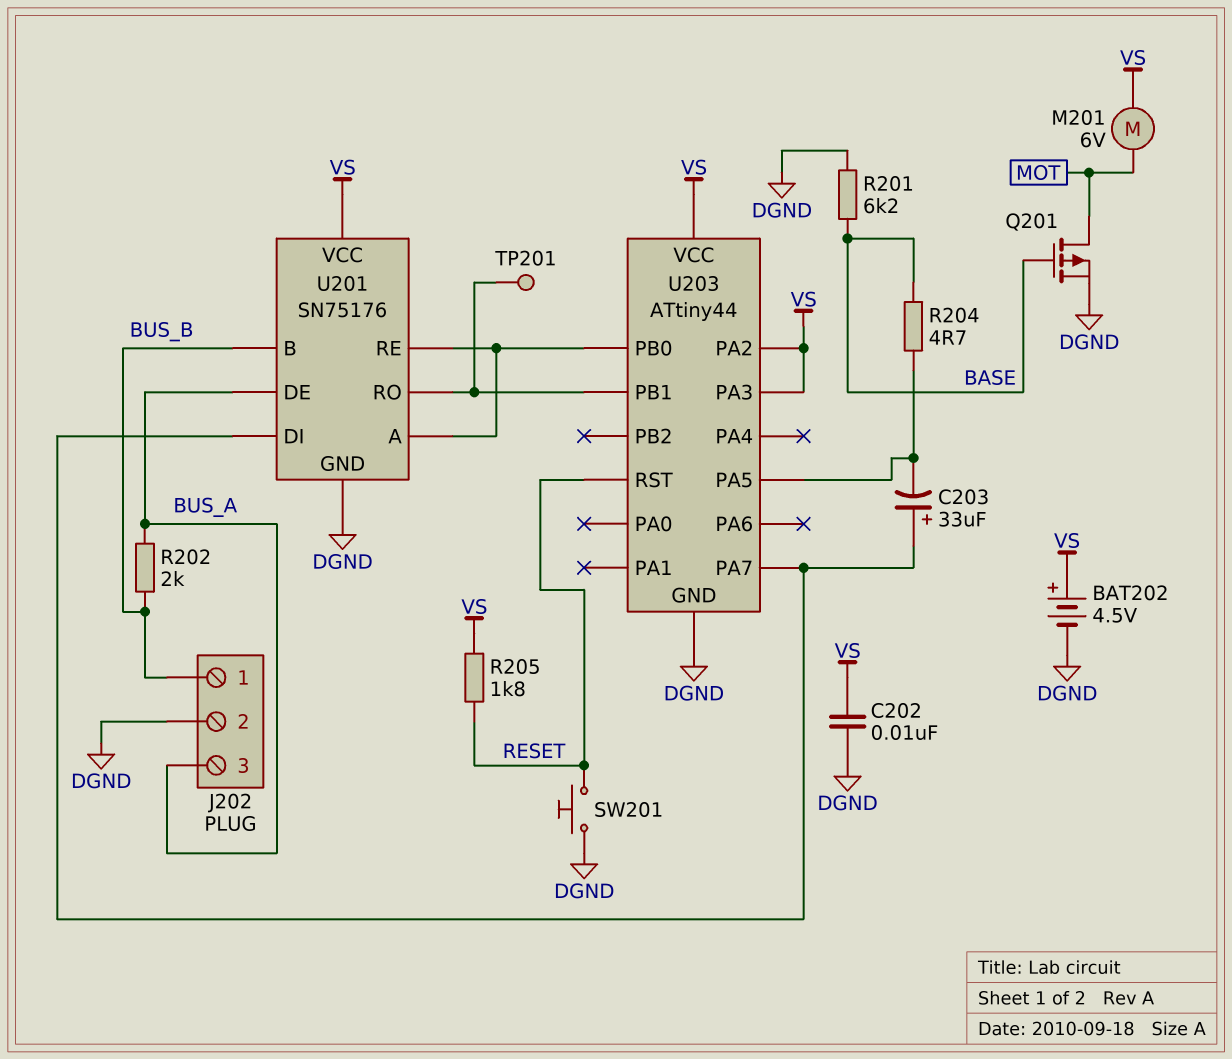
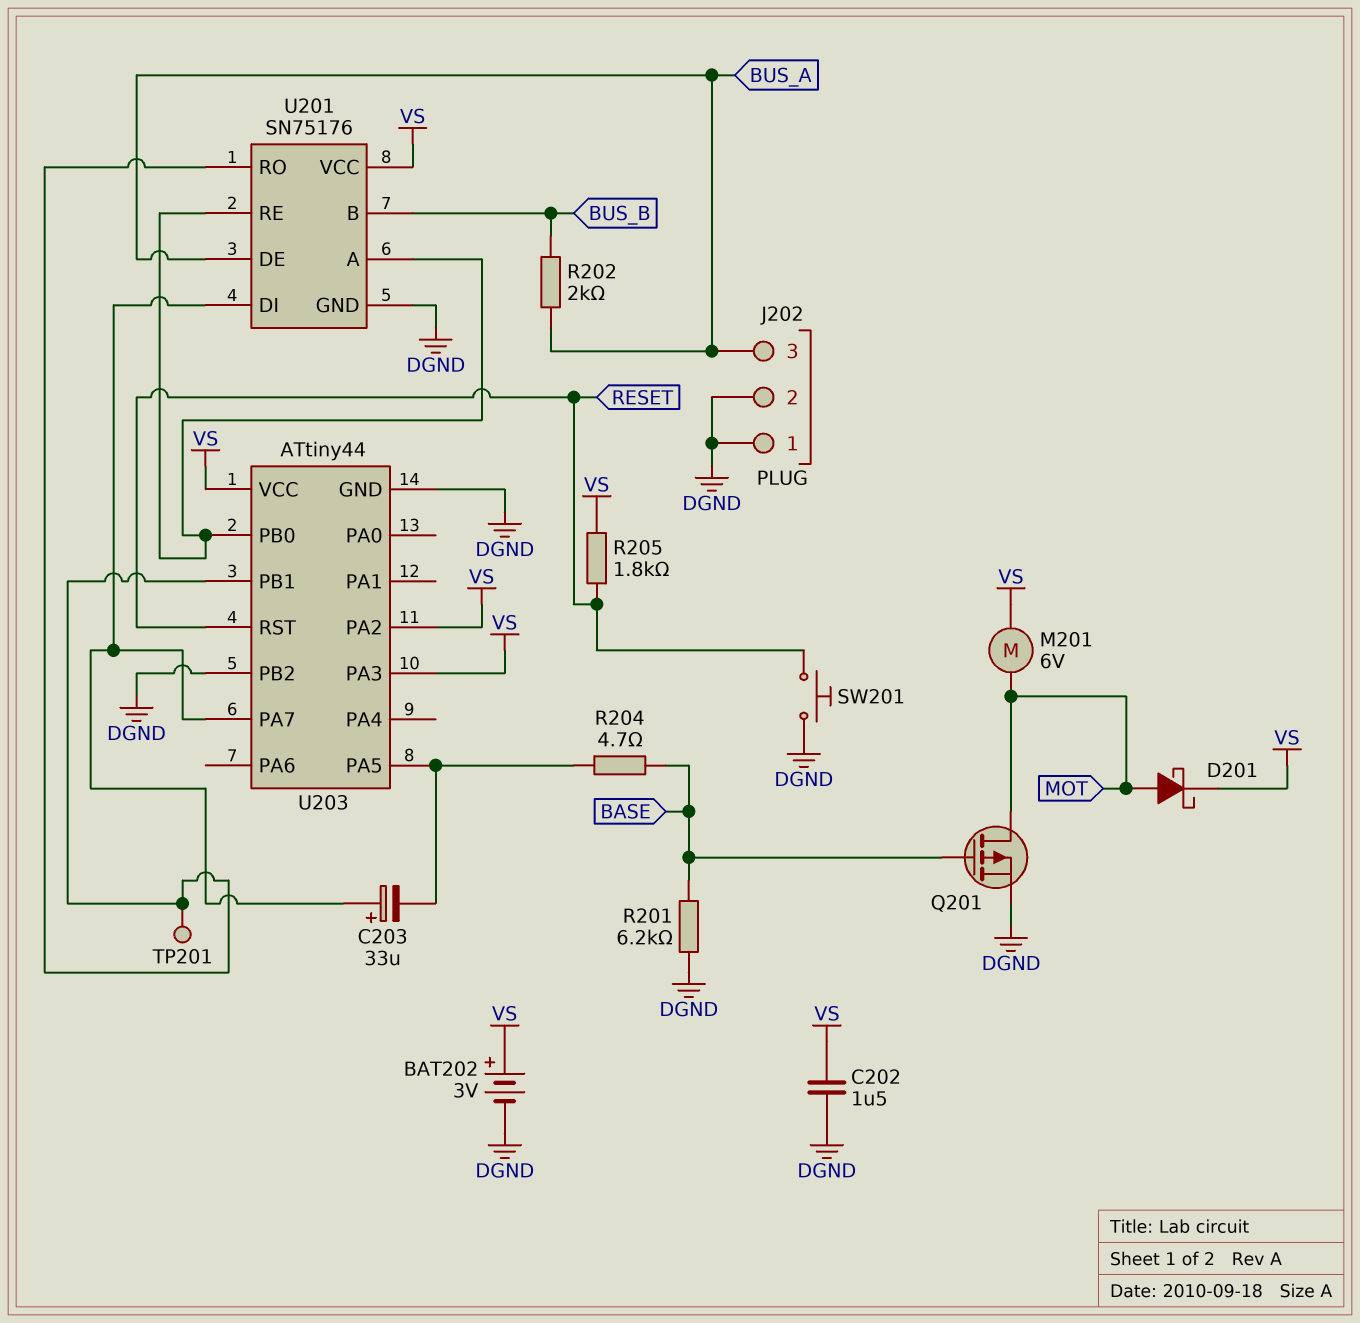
BAT202: 4.5V (plus VS, minus DGND) -> 3V (plus VS, minus DGND)
C202: 10nF (DGND, VS) -> 1.5uF (DGND, VS)
D201: none -> schottky (A MOT, K VS)
J202 pin 1: BUS_B -> DGND
U203 pin PB2: none -> DGND

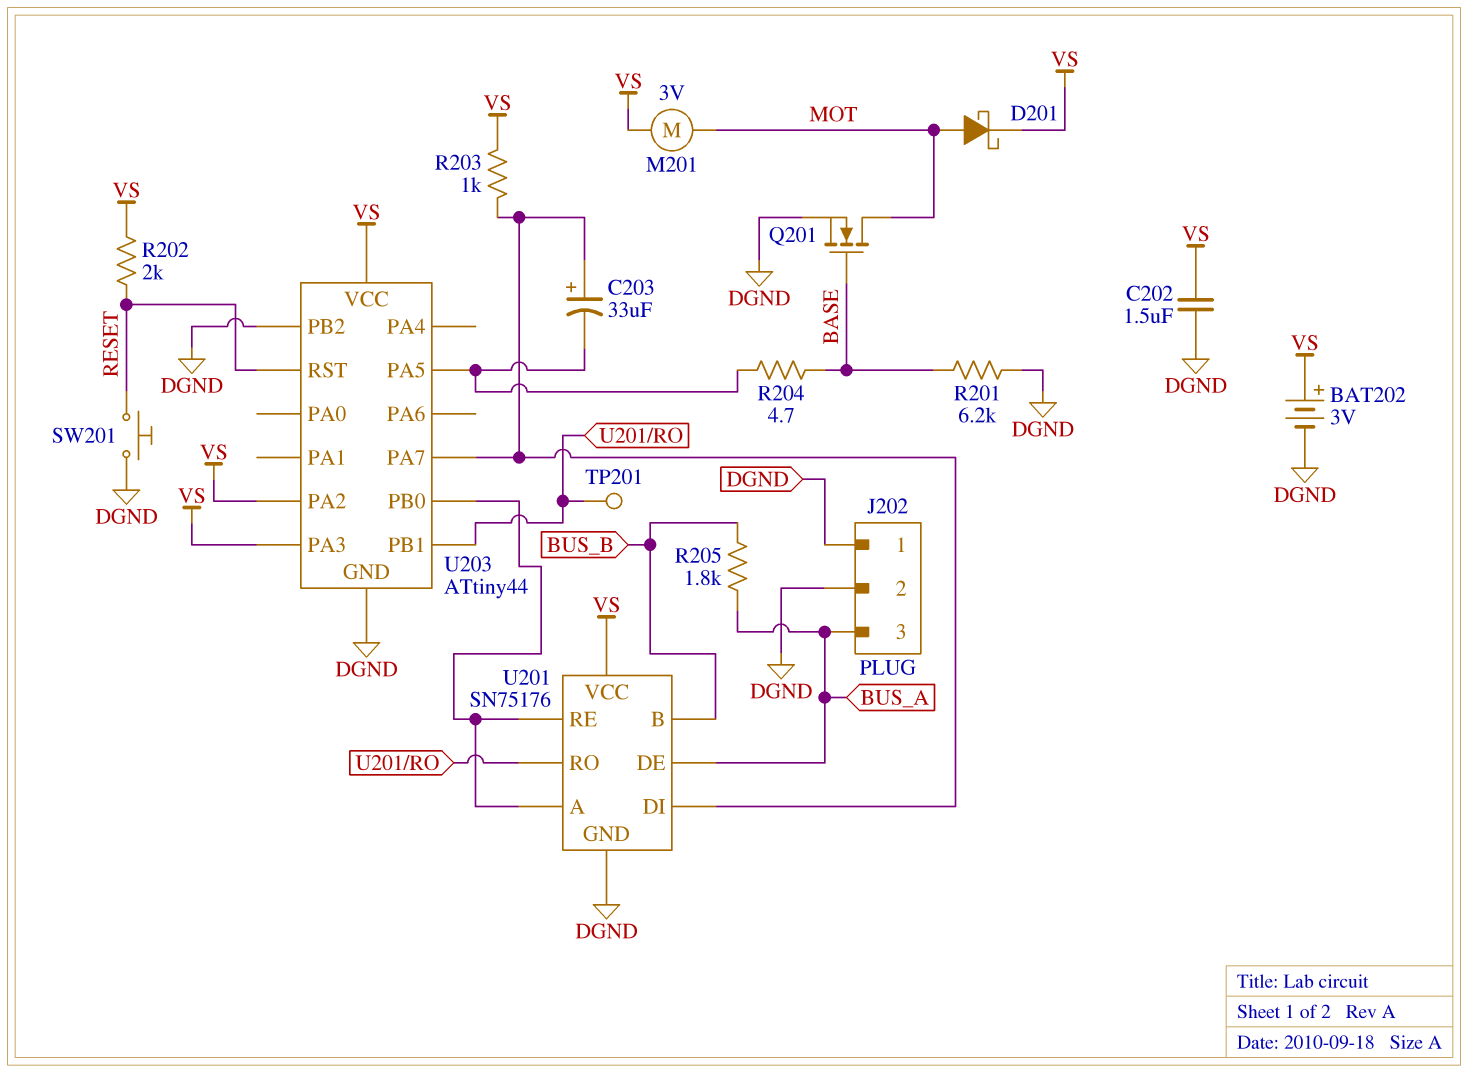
M201: motor 6V (MOT, VS) -> motor 3V (MOT, VS)
Q201: PMOS (G BASE, D MOT, S DGND) -> NMOS (G BASE, D MOT, S DGND)
R202: 2k (BUS_A, BUS_B) -> 2k (RESET, VS)
R203: none -> 1k (U201/DI, VS)
R205: 1.8k (RESET, VS) -> 1.8k (BUS_A, BUS_B)

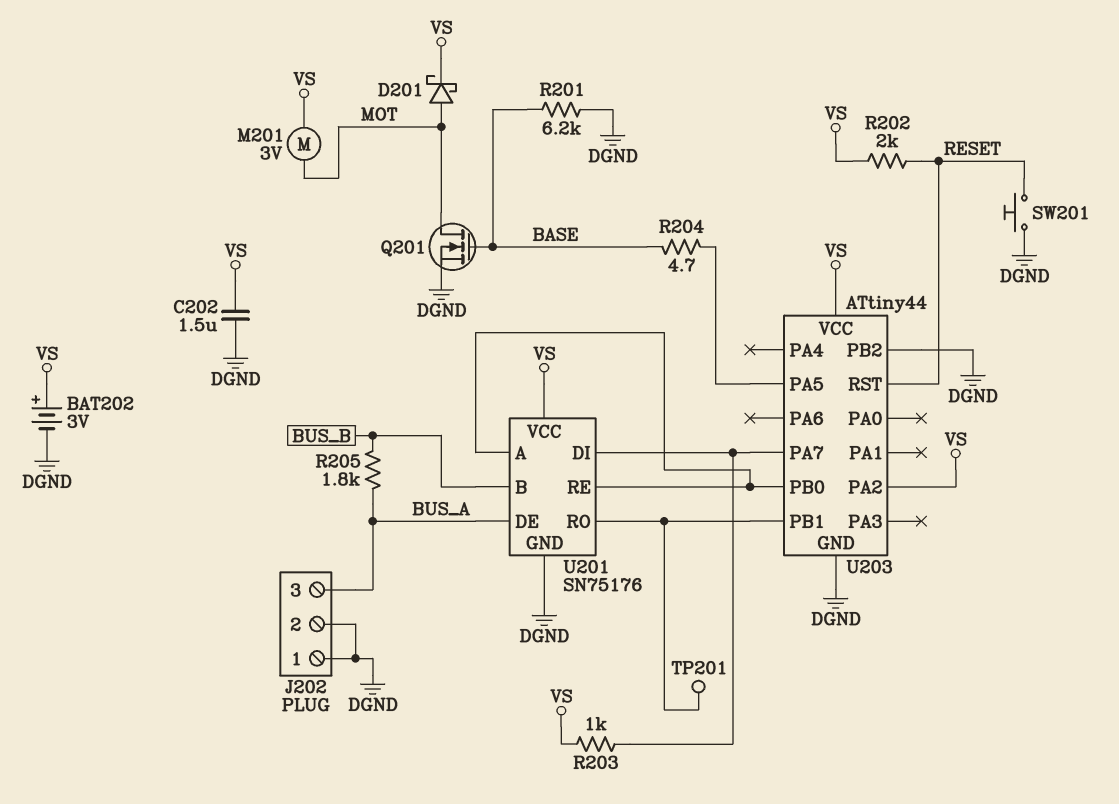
C203: 33uF (plus U201/DI, minus U203/PA5) -> none
U203 pin PA3: VS -> none

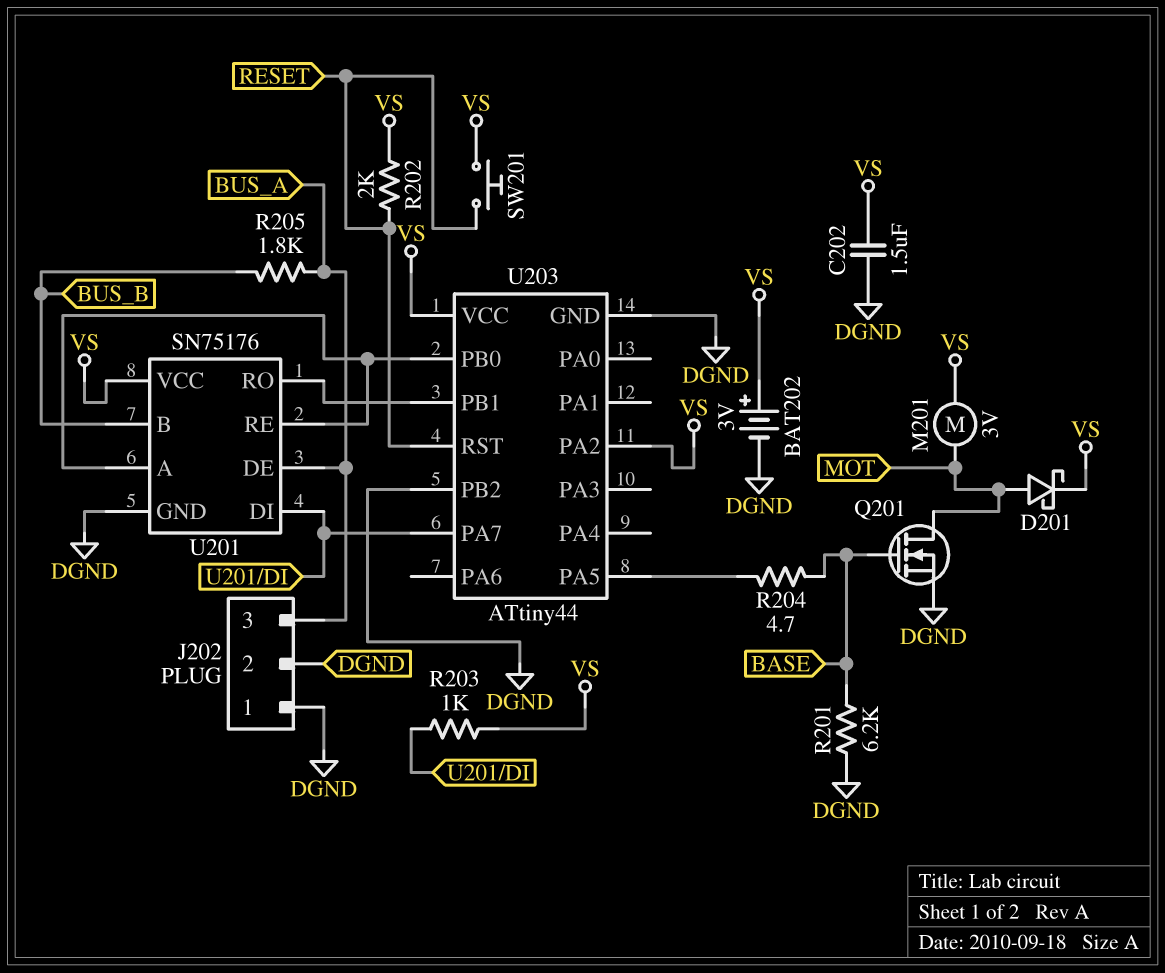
SW201: button (DGND, RESET) -> button (RESET, VS)
TP201: test point (U201/RO) -> none

